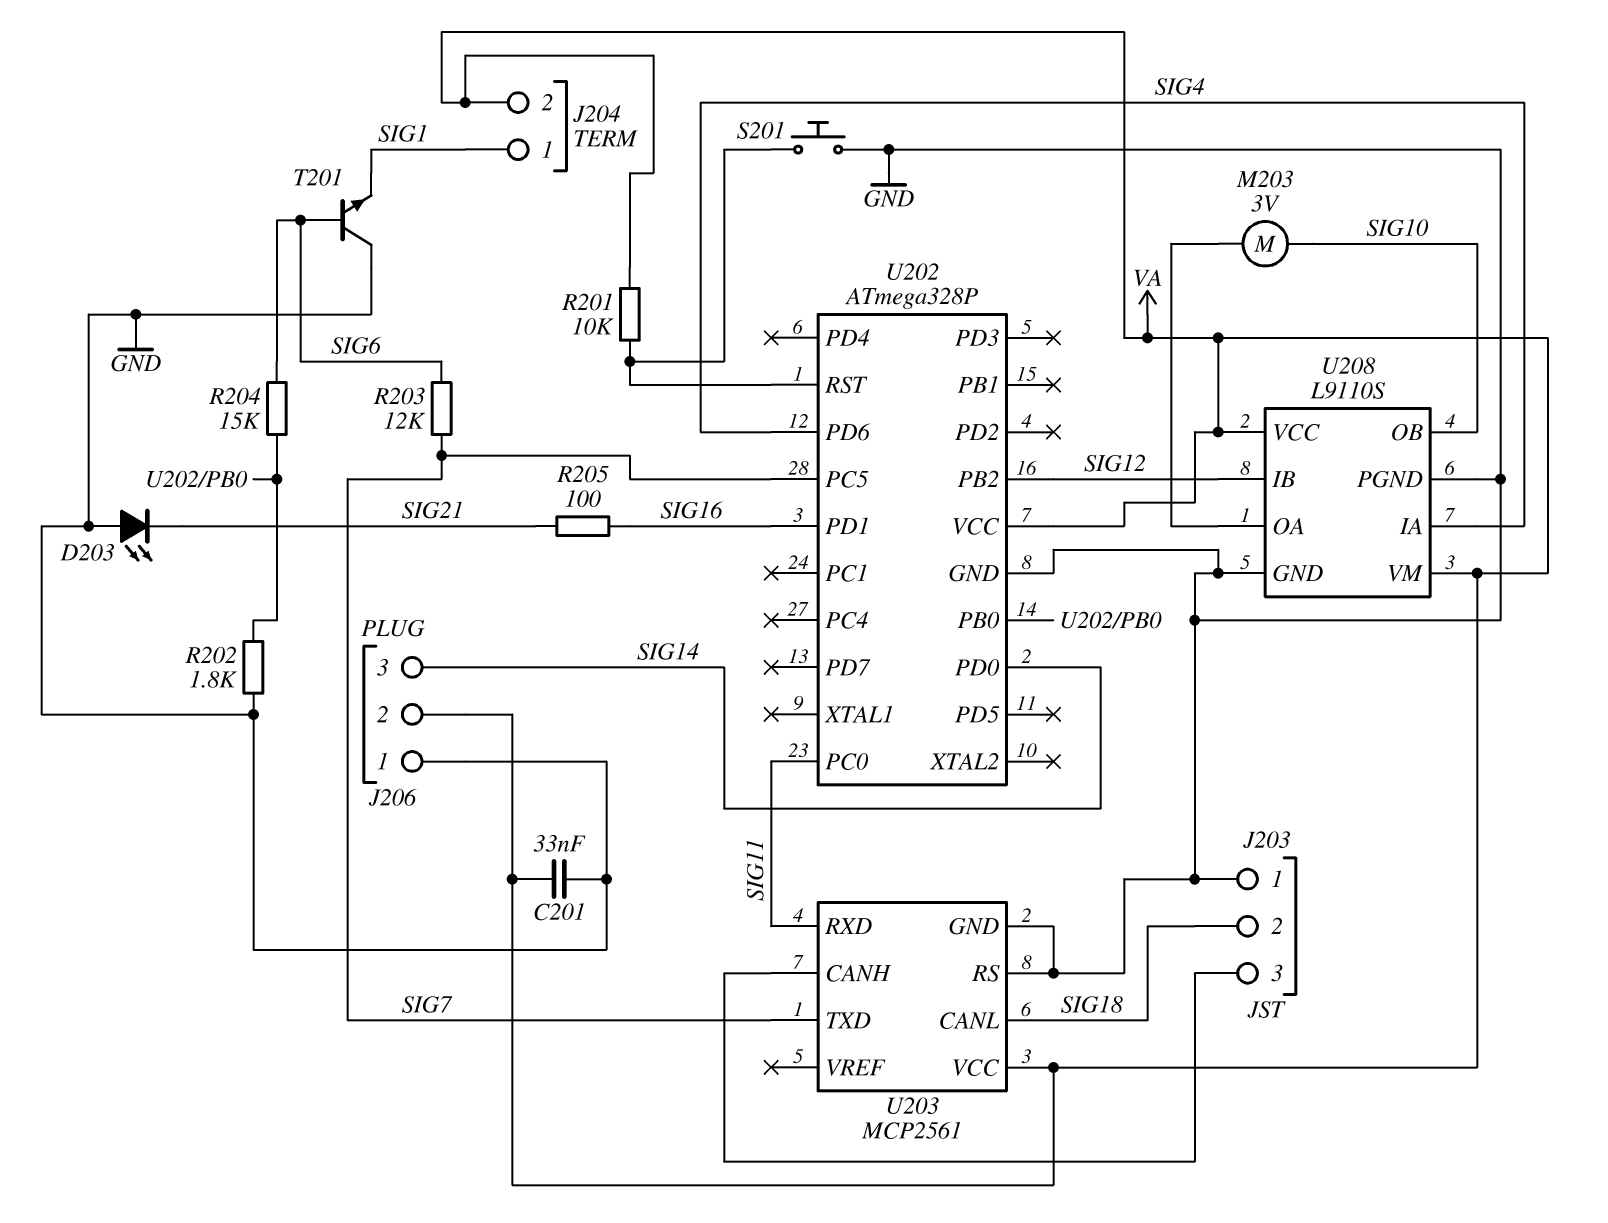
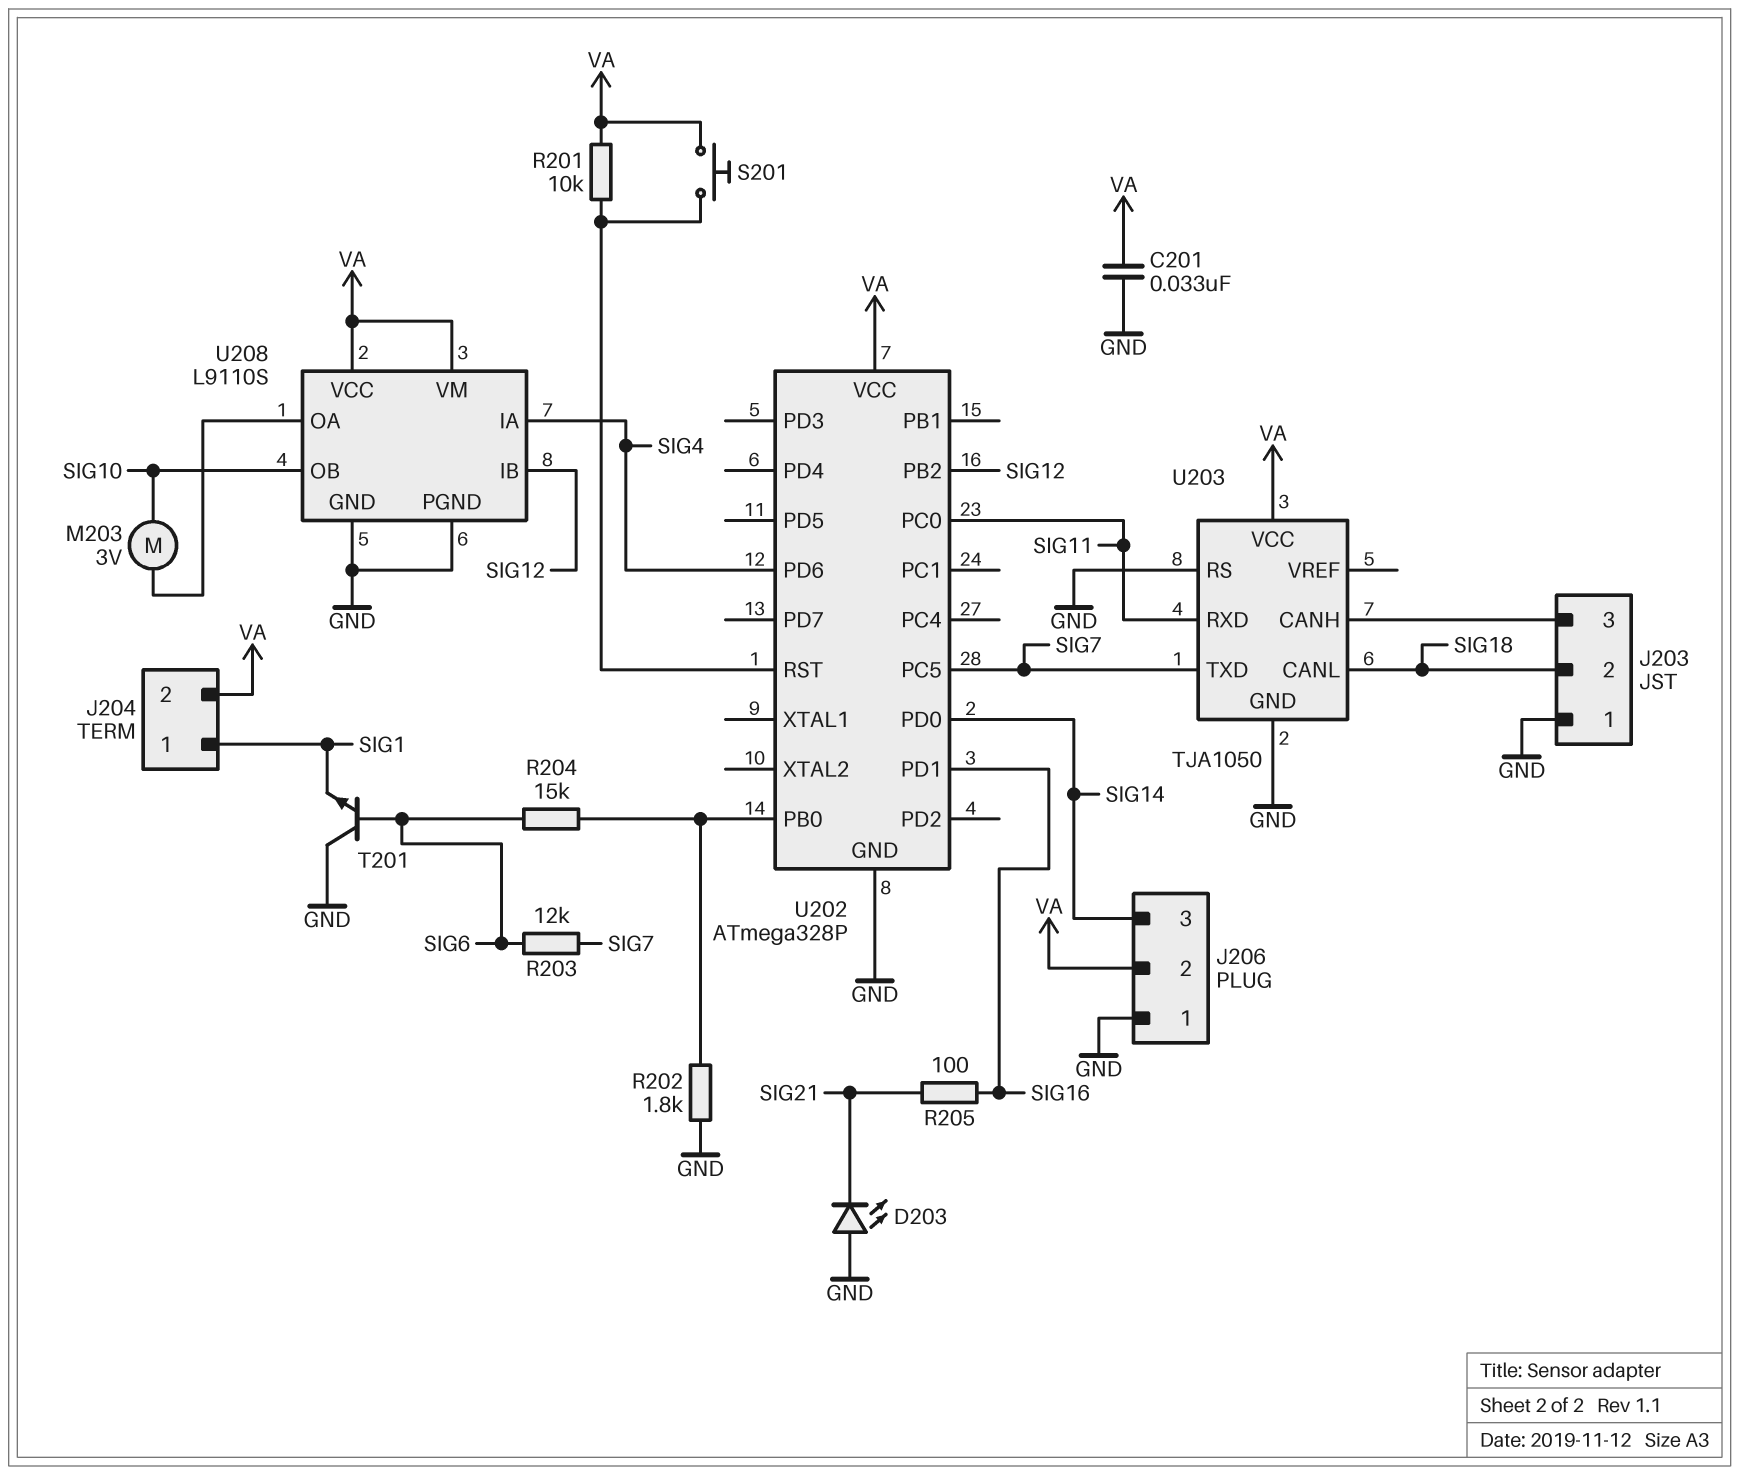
S201: button (GND, U202/RST) -> button (U202/RST, VA)
U203: MCP2561 -> TJA1050

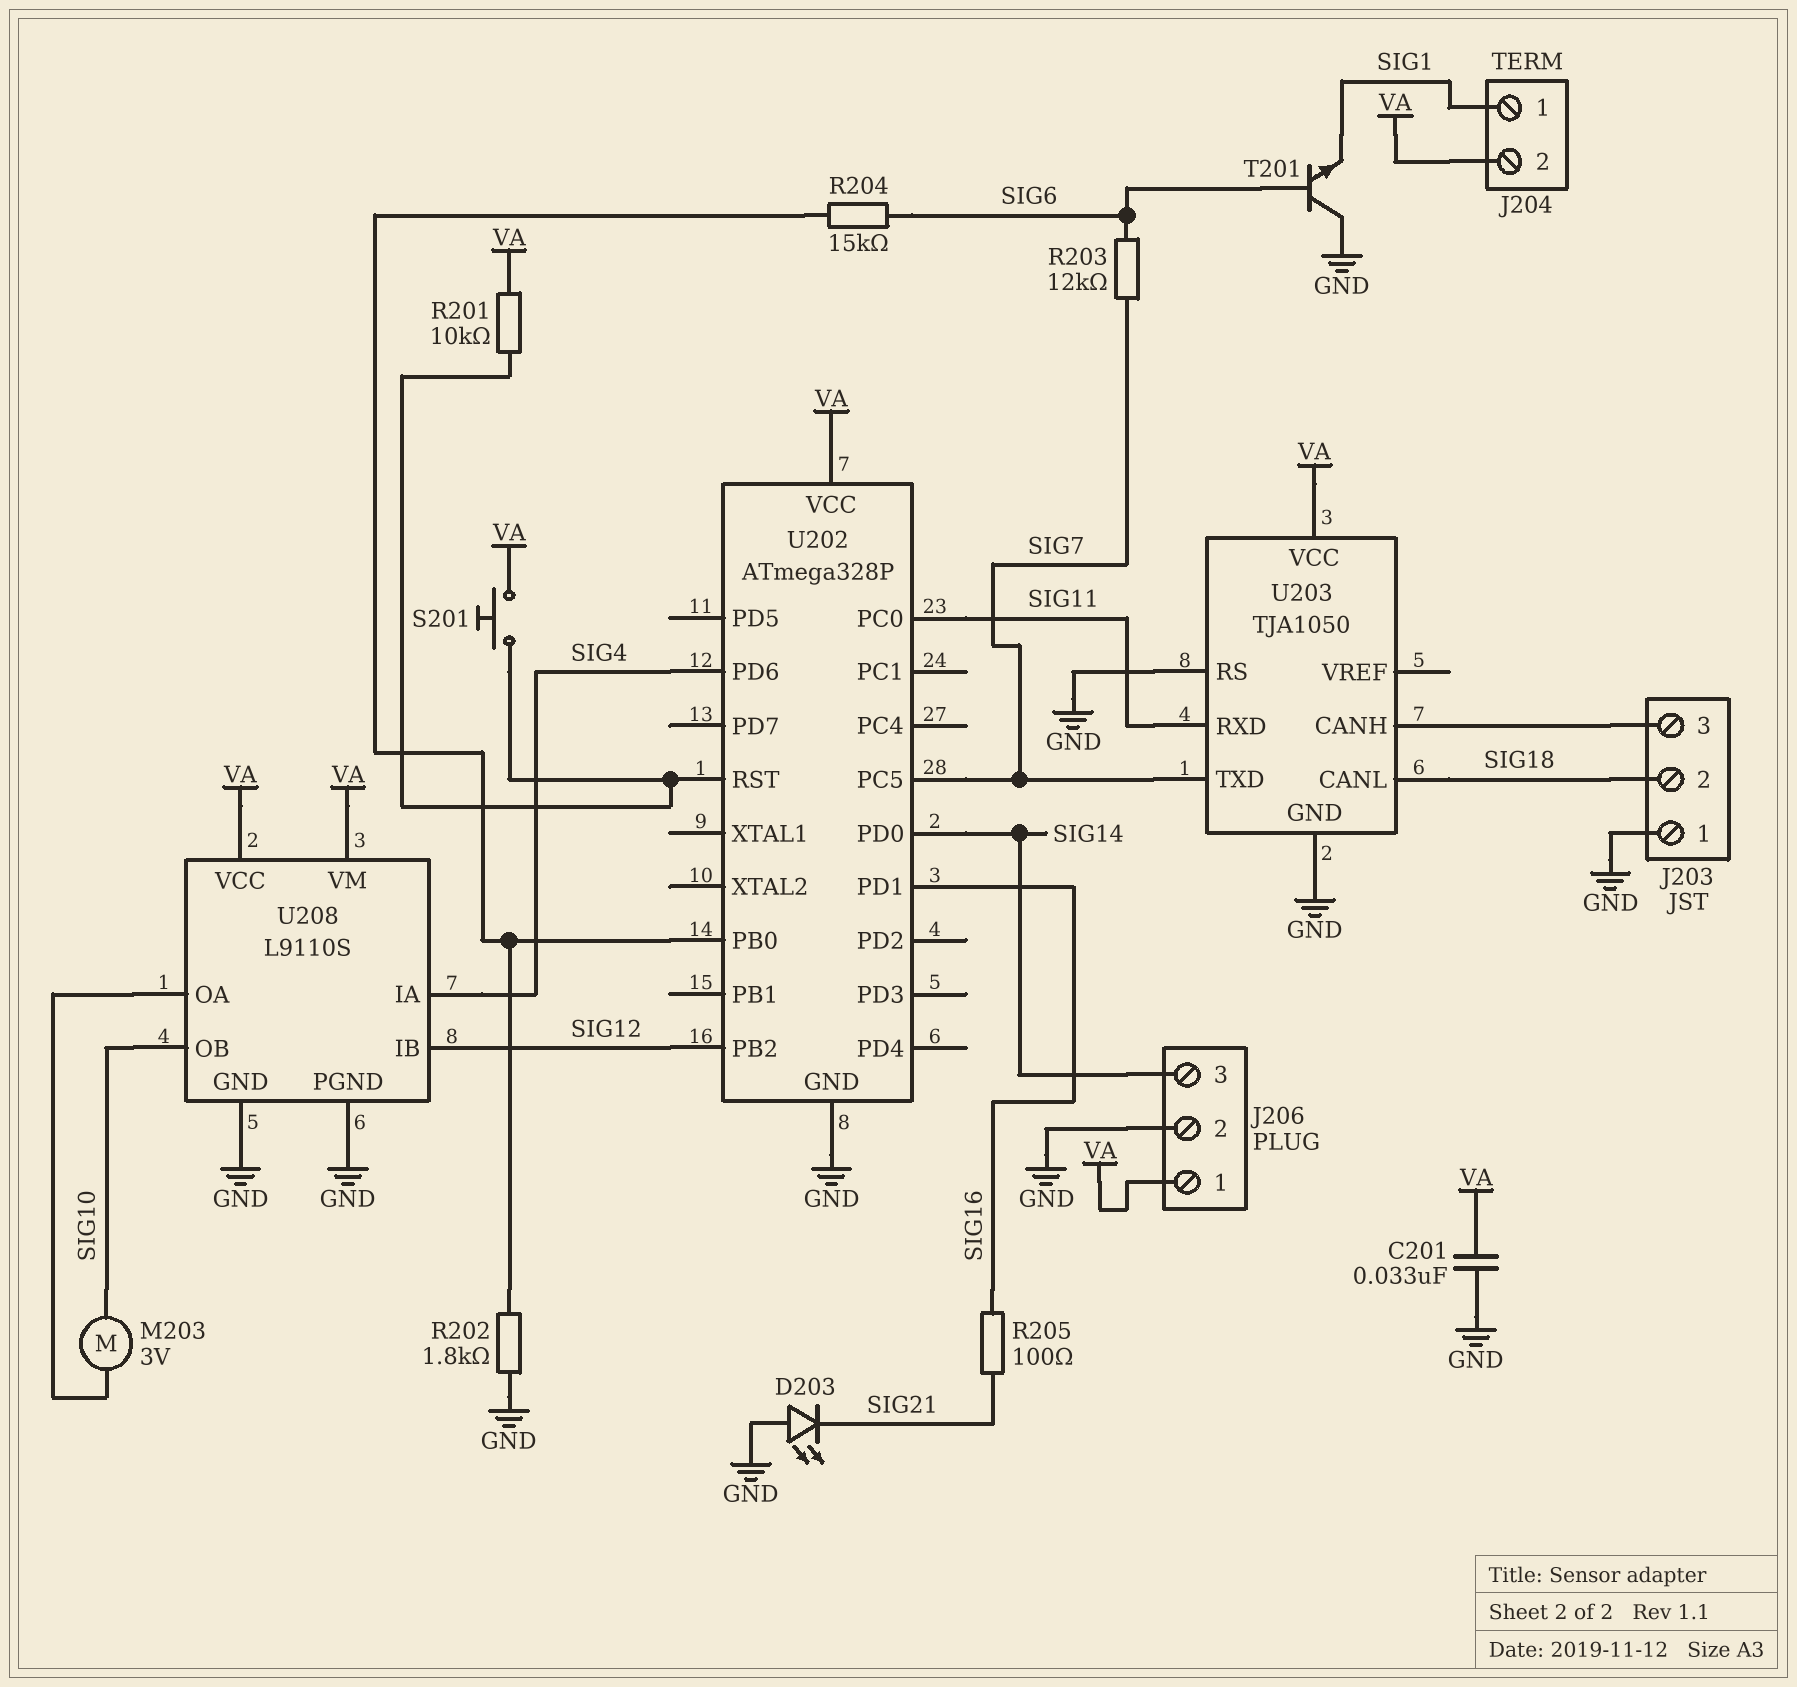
J206 pin 1: GND -> VA
J206 pin 2: VA -> GND

